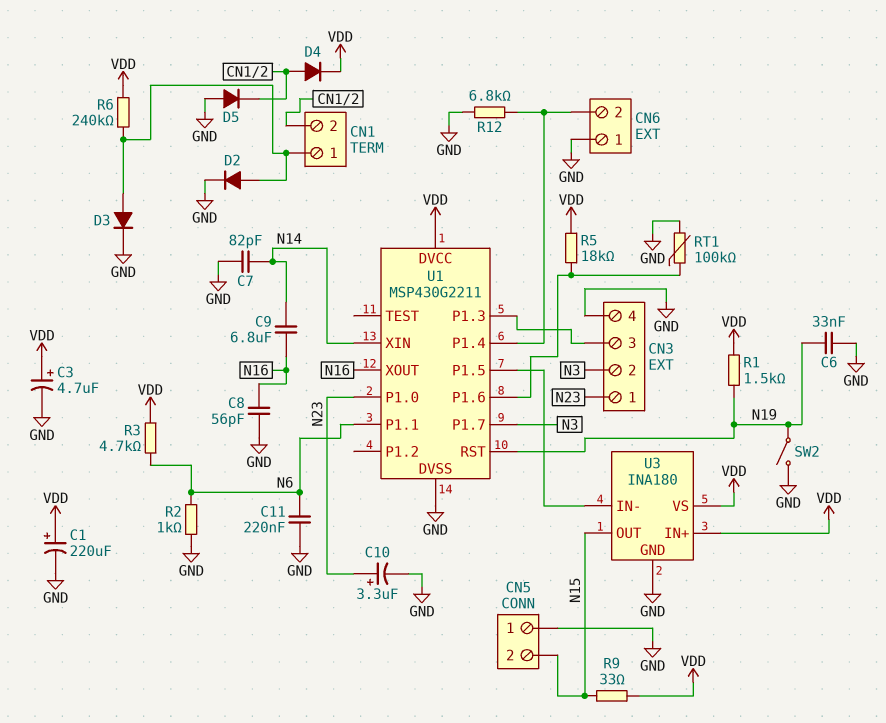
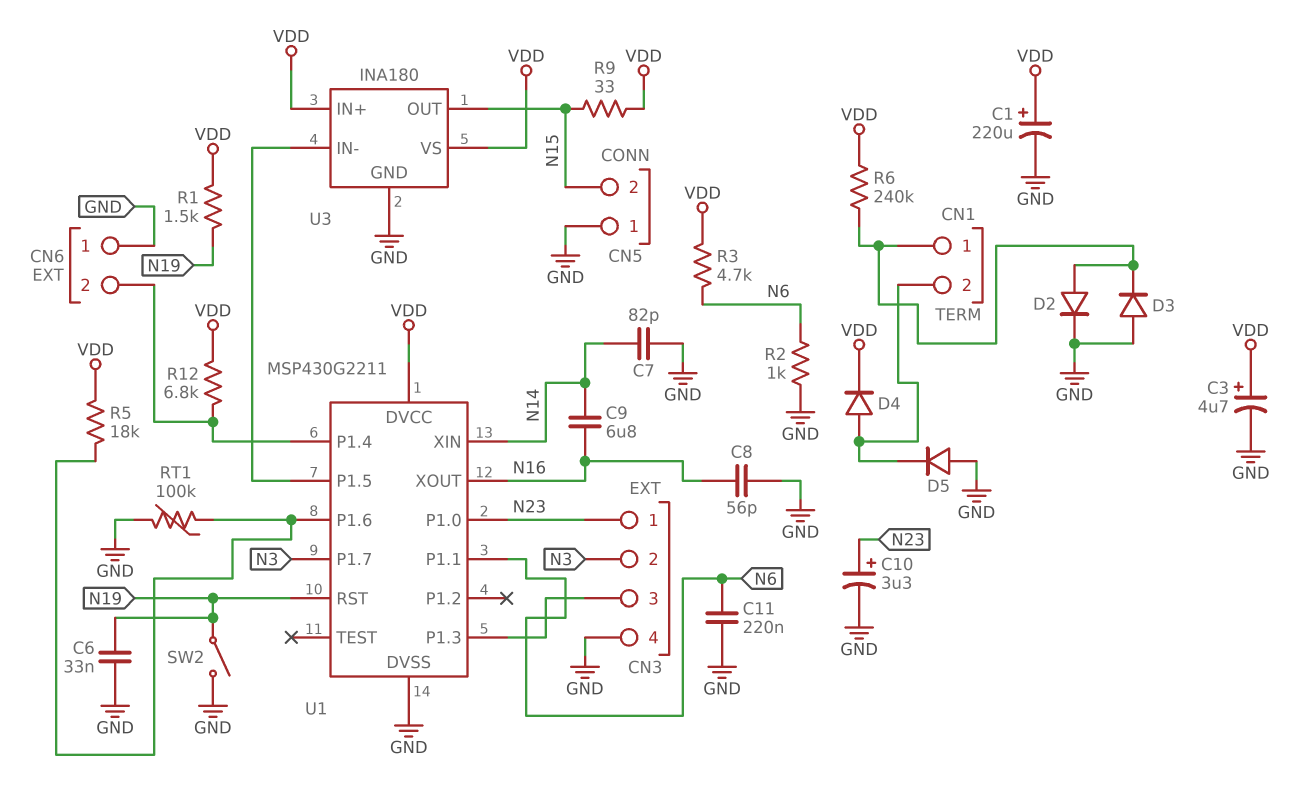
D3: diode (A CN1/1, K GND) -> diode (A GND, K CN1/1)
R12: 6.8k (CN6/2, GND) -> 6.8k (CN6/2, VDD)

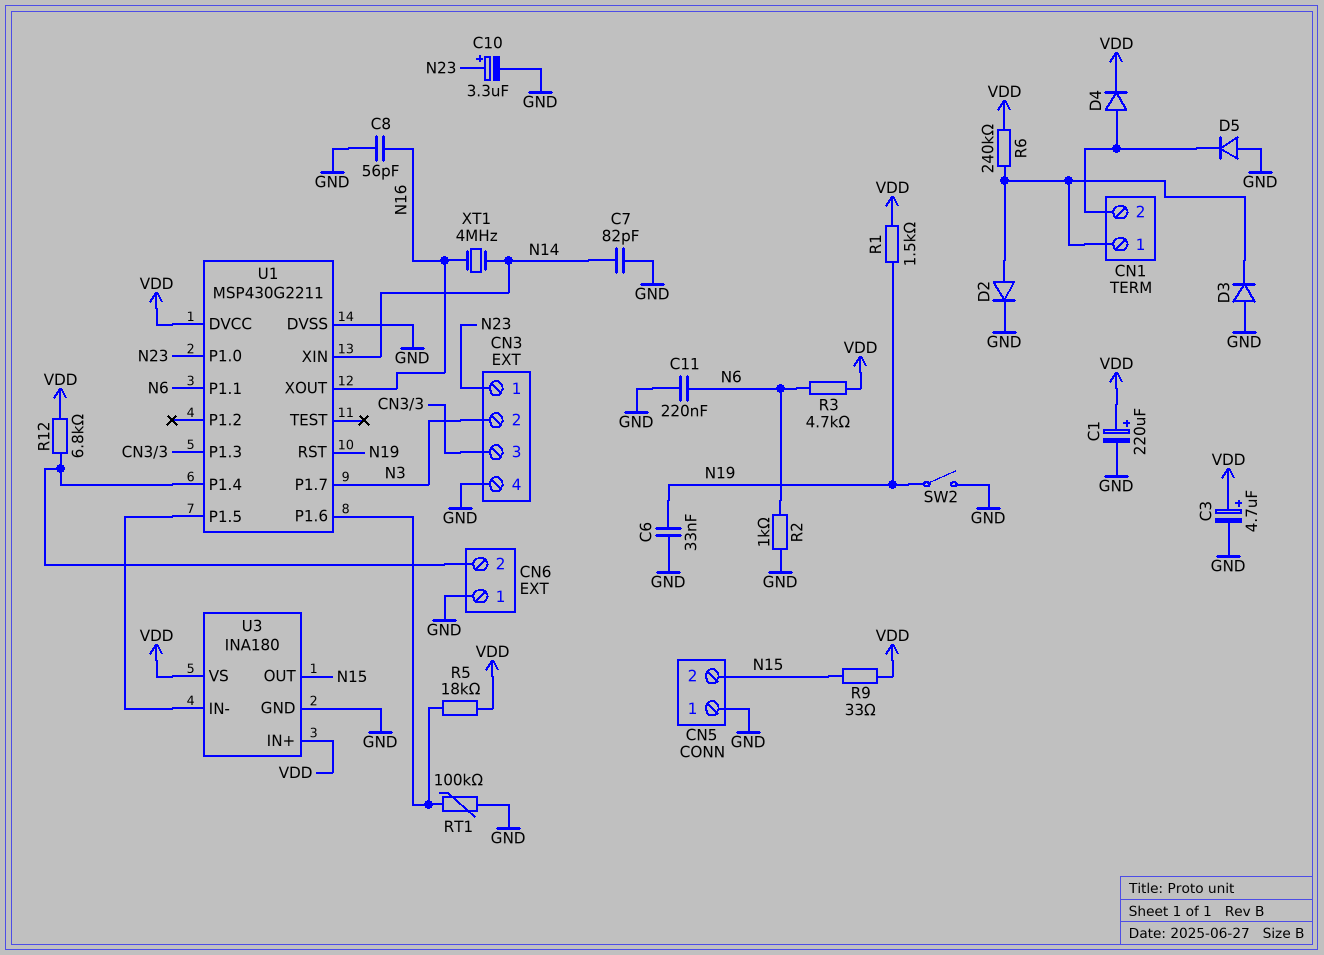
C9: 6.8uF (N14, N16) -> none
XT1: none -> 4MHz (N14, N16)

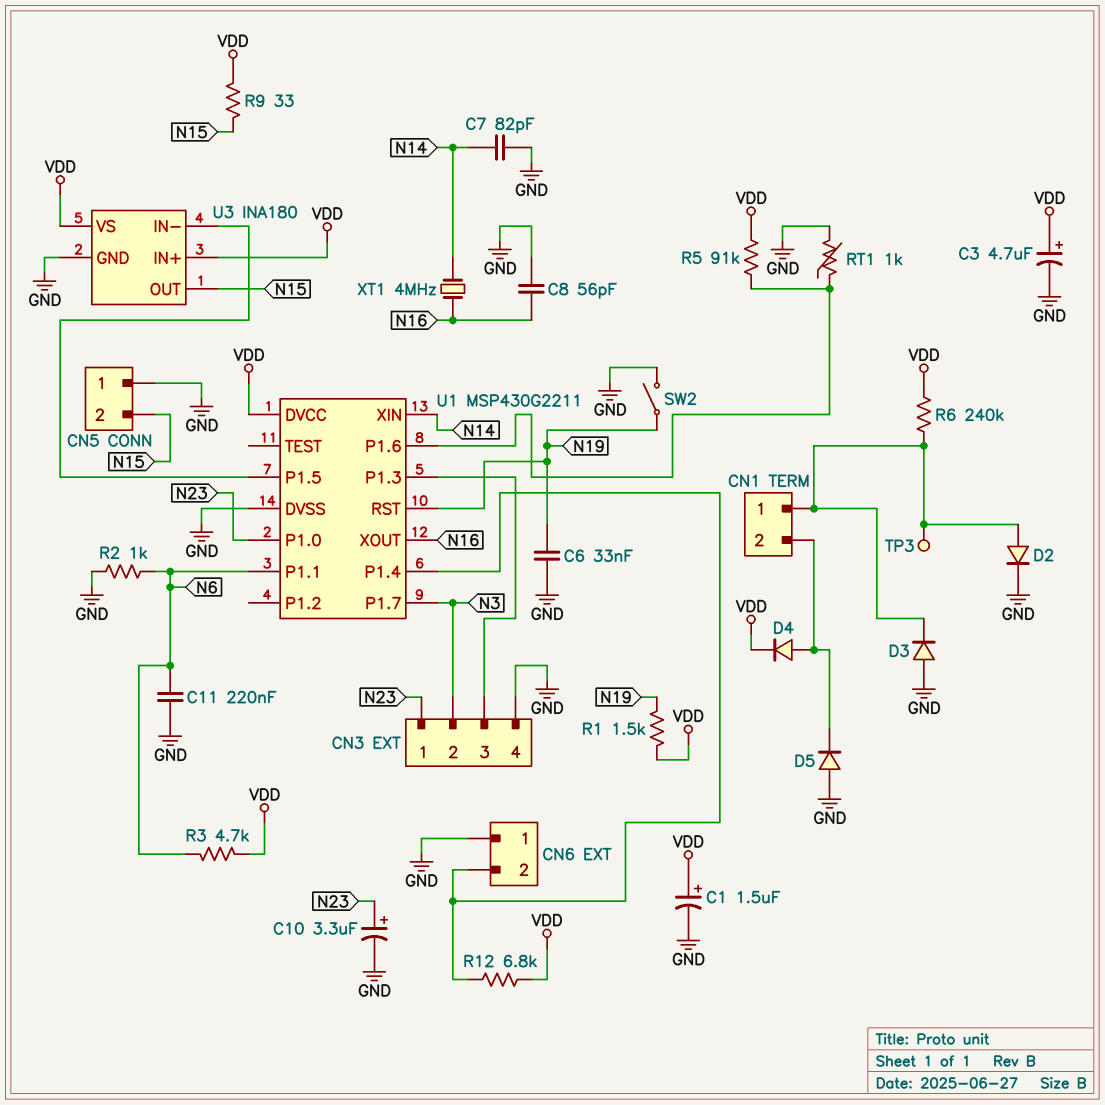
C1: 220uF (plus VDD, minus GND) -> 1.5uF (plus VDD, minus GND)
R5: 18k (U1/P1.6, VDD) -> 91k (U1/P1.6, VDD)
RT1: 100k (GND, U1/P1.6) -> 1k (GND, U1/P1.6)
TP3: none -> test point (CN1/1)

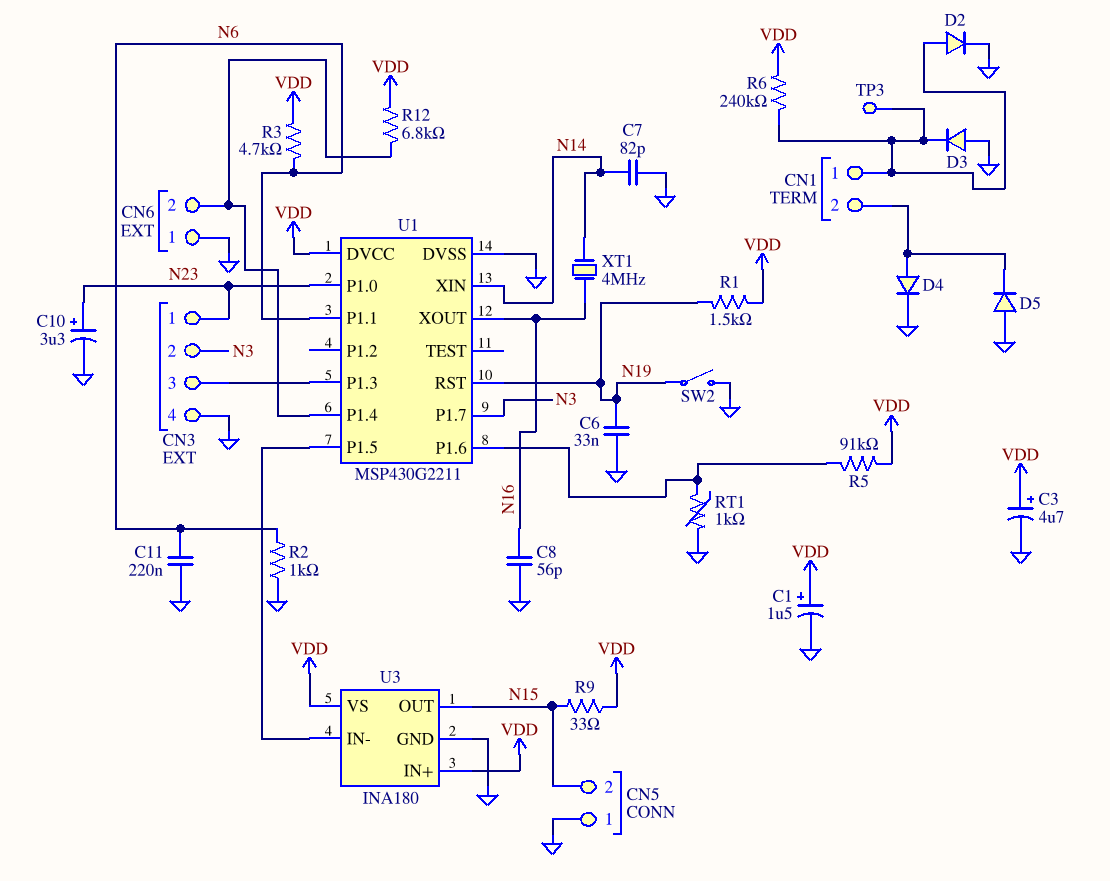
D4: diode (A CN1/2, K VDD) -> diode (A CN1/2, K GND)

